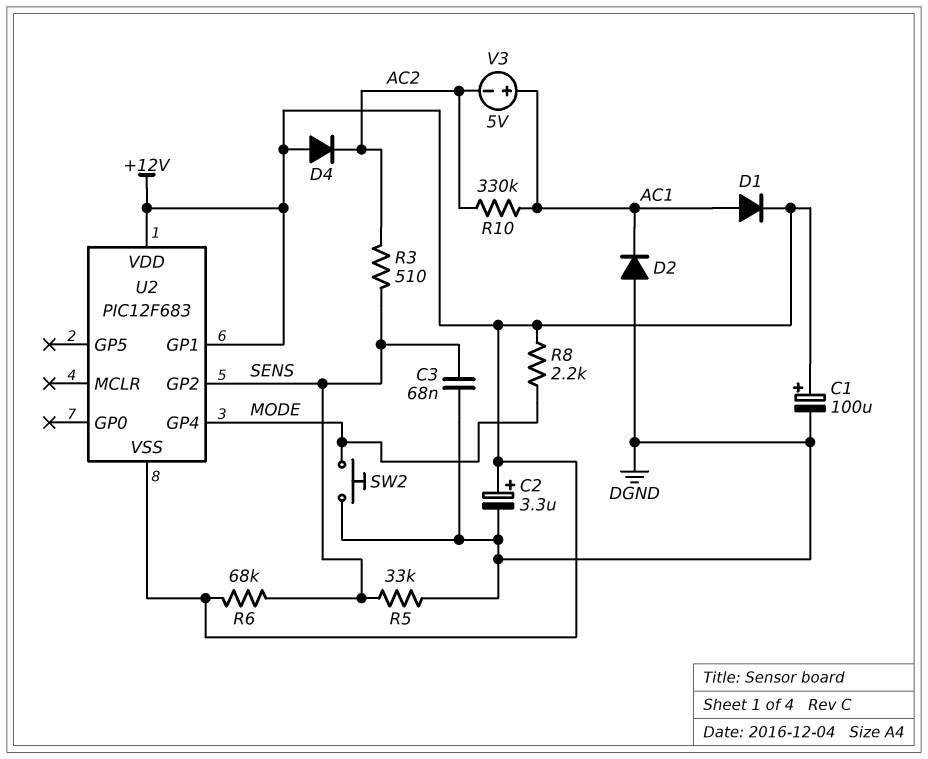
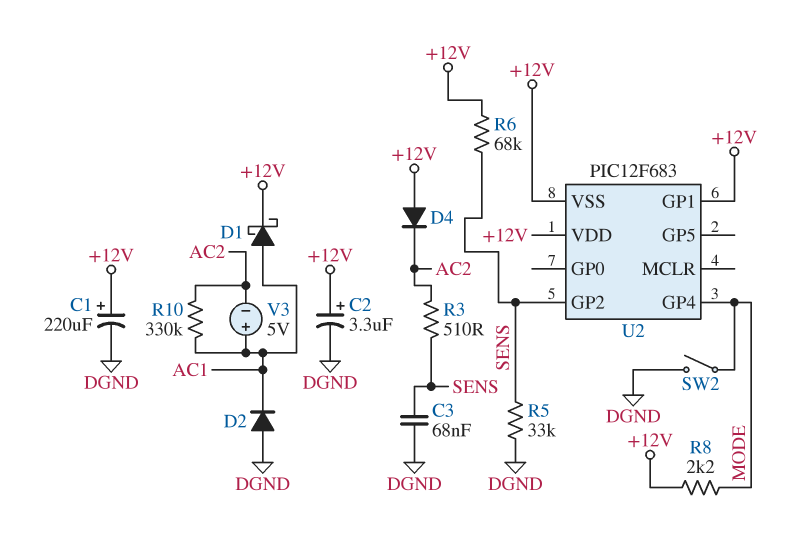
C1: 100uF (plus +12V, minus DGND) -> 220uF (plus +12V, minus DGND)
D1: diode (A AC1, K +12V) -> schottky (A AC1, K +12V)
SW2: button (DGND, MODE) -> switch (DGND, MODE)

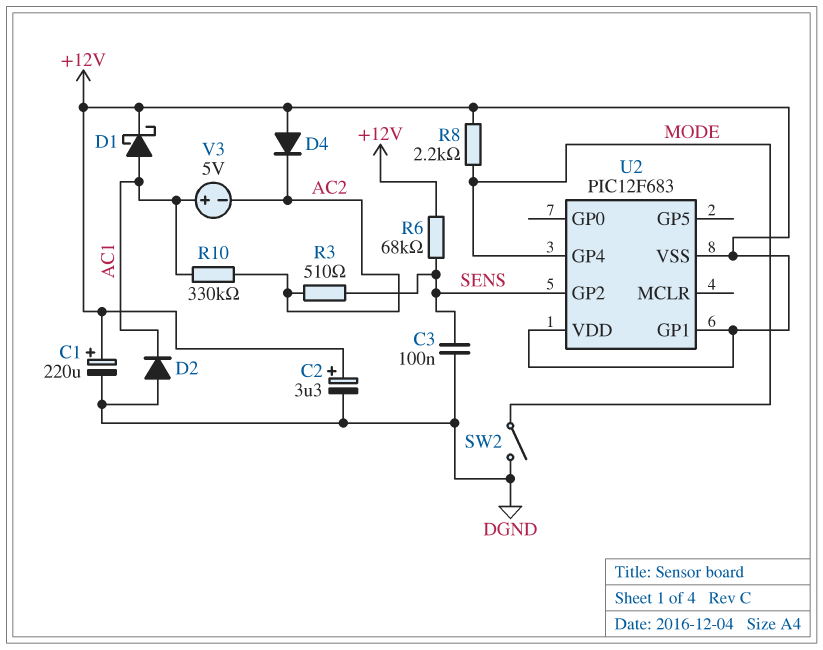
C3: 68nF (DGND, SENS) -> 100nF (DGND, SENS)
R5: 33k (DGND, SENS) -> none

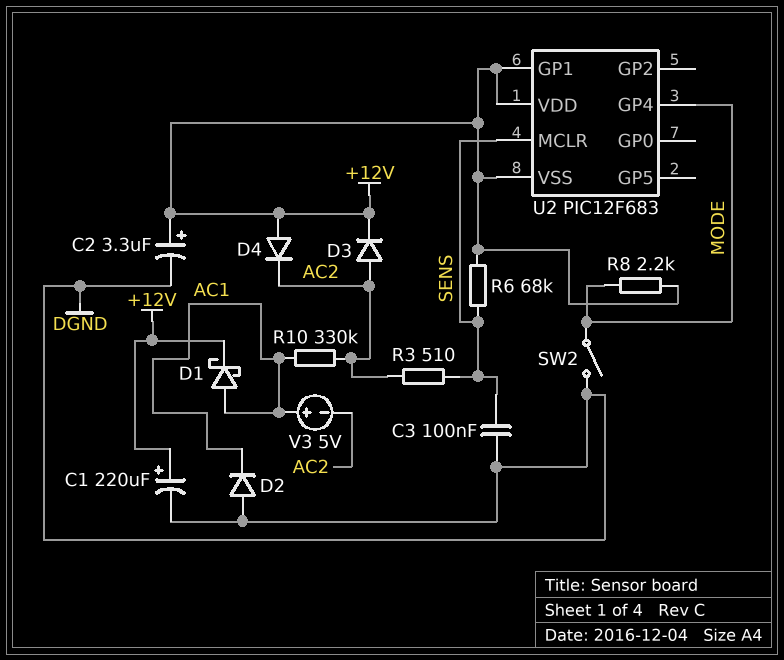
D3: none -> diode (A AC2, K +12V)
U2 pin GP2: SENS -> none
U2 pin MCLR: none -> SENS

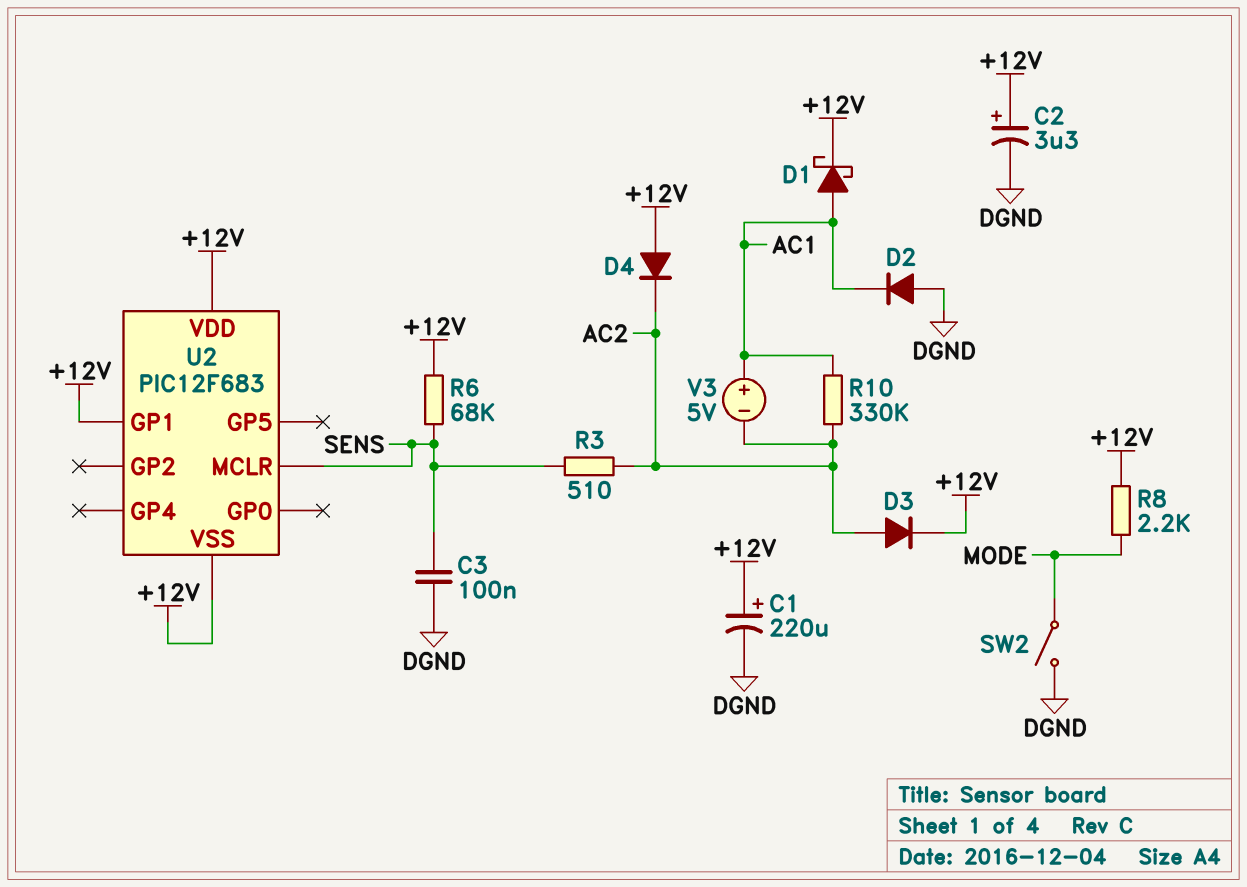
U2 pin GP4: MODE -> none

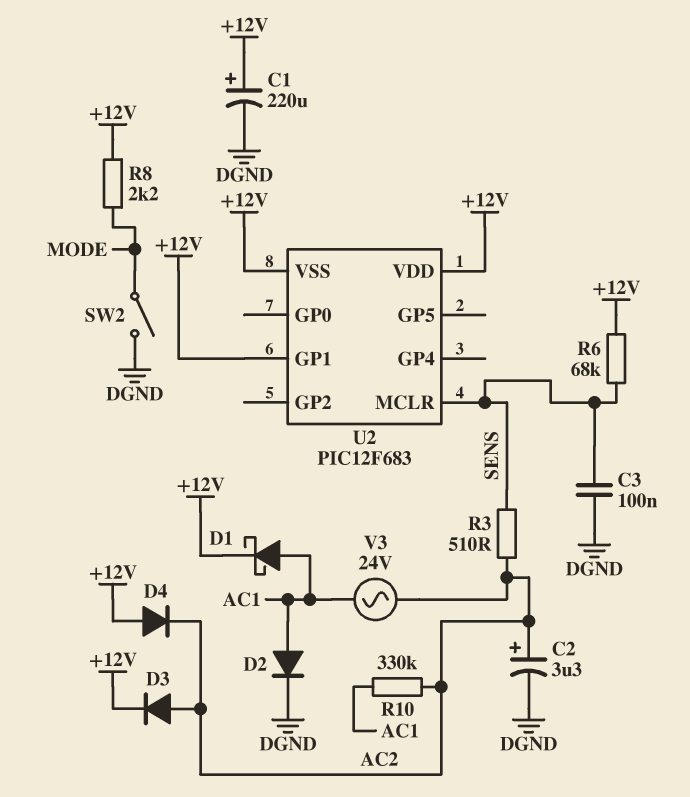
C2: 3.3uF (plus +12V, minus DGND) -> 3.3uF (plus AC2, minus DGND)
D2: diode (A DGND, K AC1) -> diode (A AC1, K DGND)
V3: 5V (plus AC1, minus AC2) -> AC 24V (AC1, AC2)

